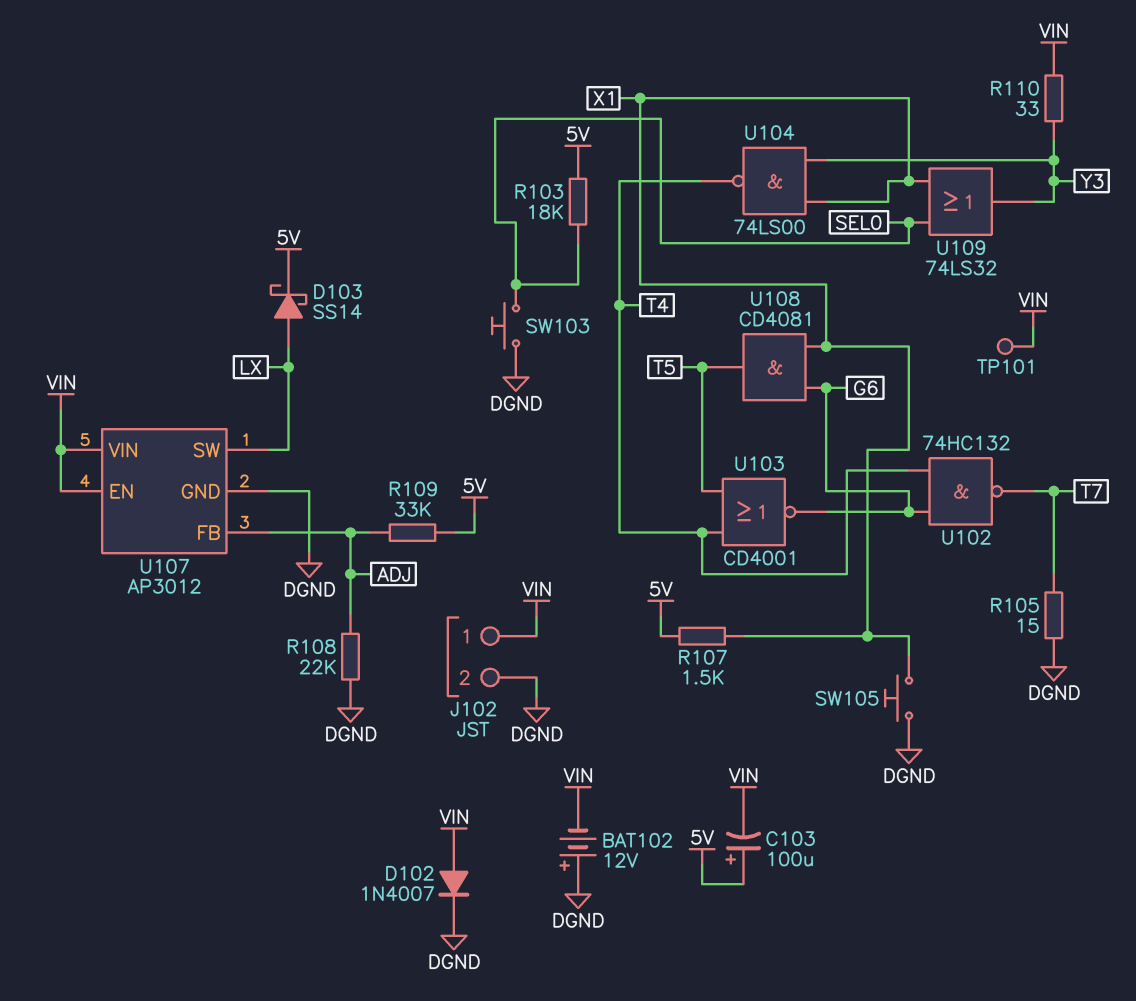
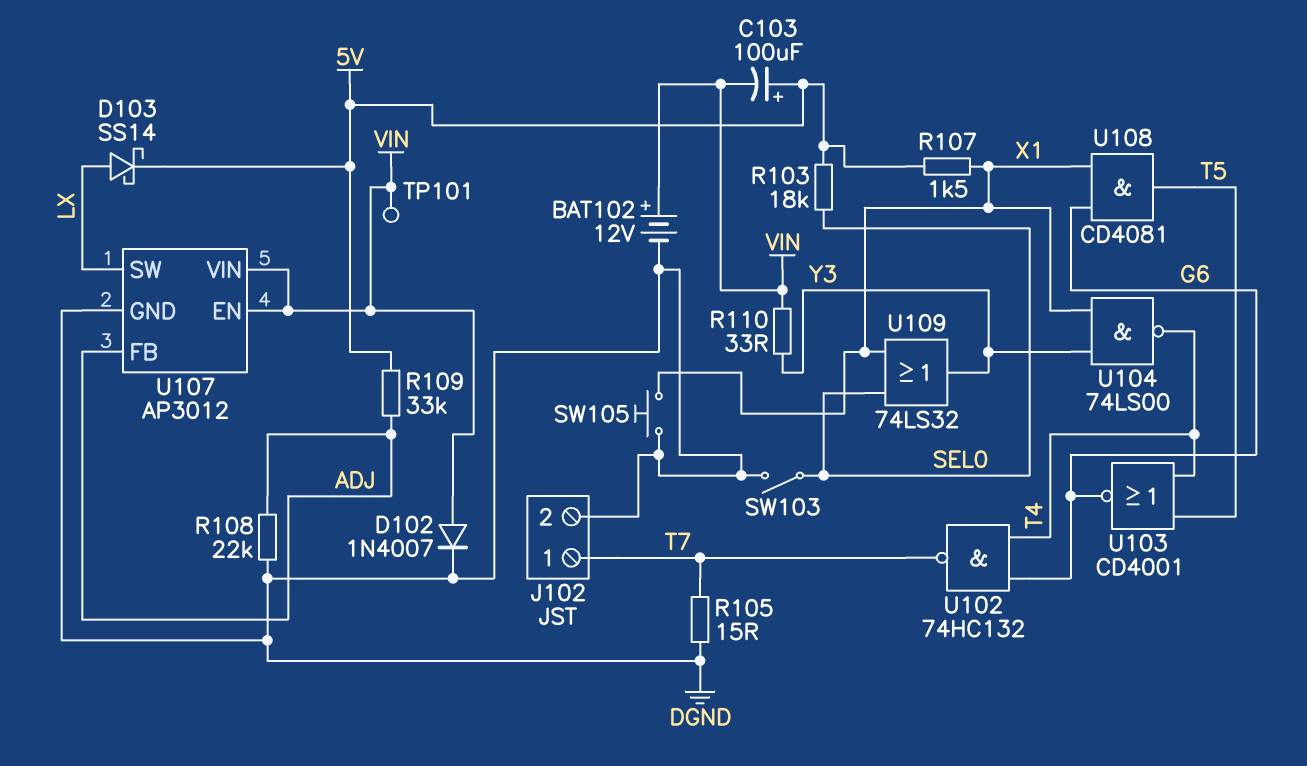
BAT102: 12V (plus DGND, minus VIN) -> 12V (plus VIN, minus DGND)
J102 pin 1: VIN -> T7
SW103: button (DGND, SEL0) -> switch (DGND, SEL0)

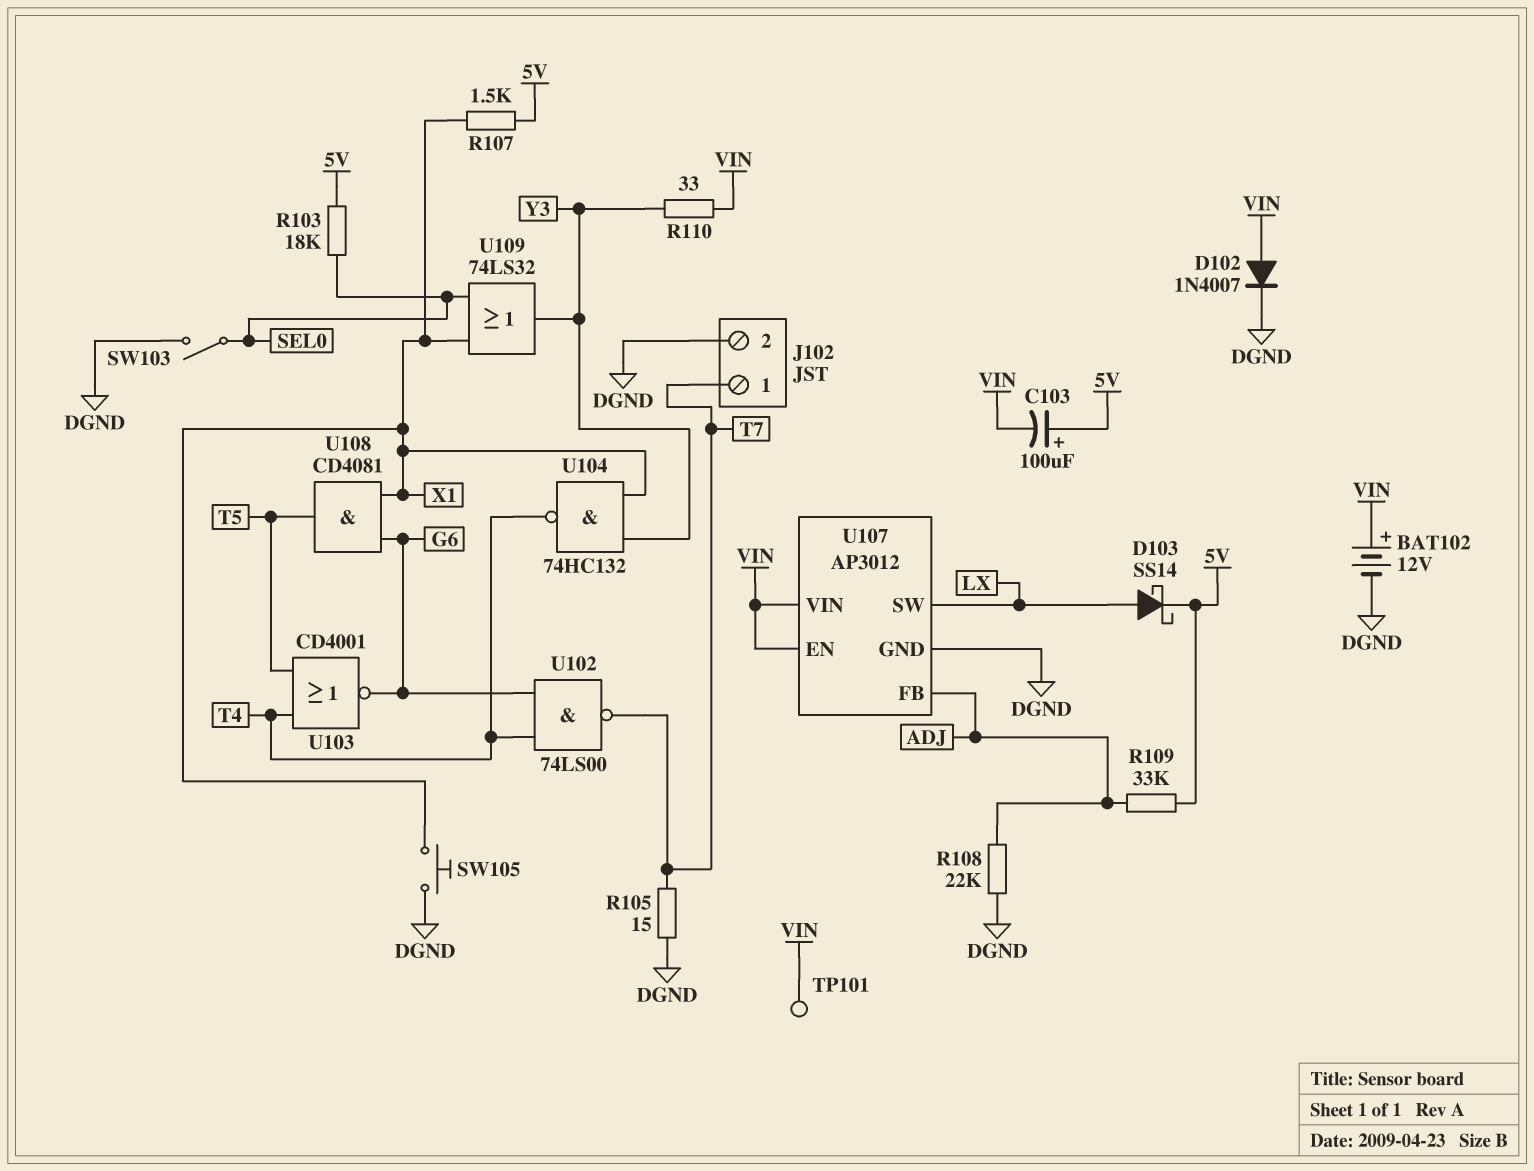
U102: NAND 74HC132 (in G6, in T4, out T7) -> NAND 74LS00 (in G6, in T4, out T7)
U104: NAND 74LS00 (in X1, in Y3, out T4) -> NAND 74HC132 (in X1, in Y3, out T4)

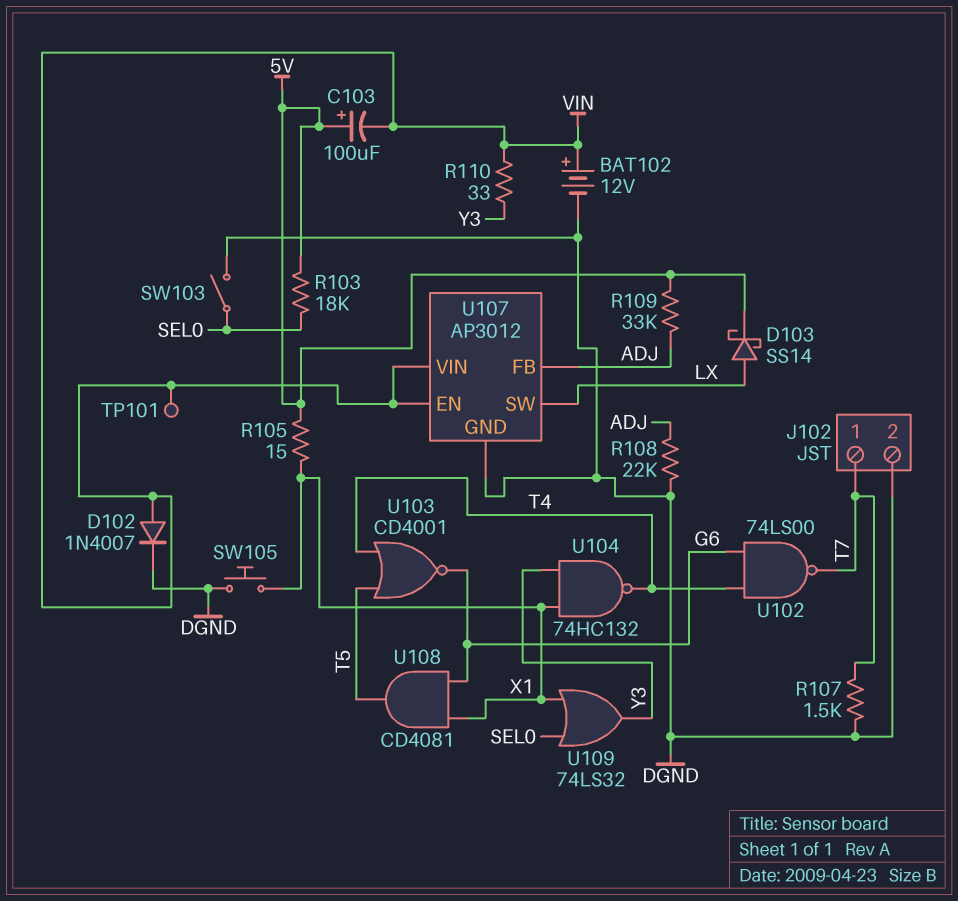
R105: 15 (DGND, T7) -> 15 (5V, X1)
R107: 1.5k (5V, X1) -> 1.5k (DGND, T7)

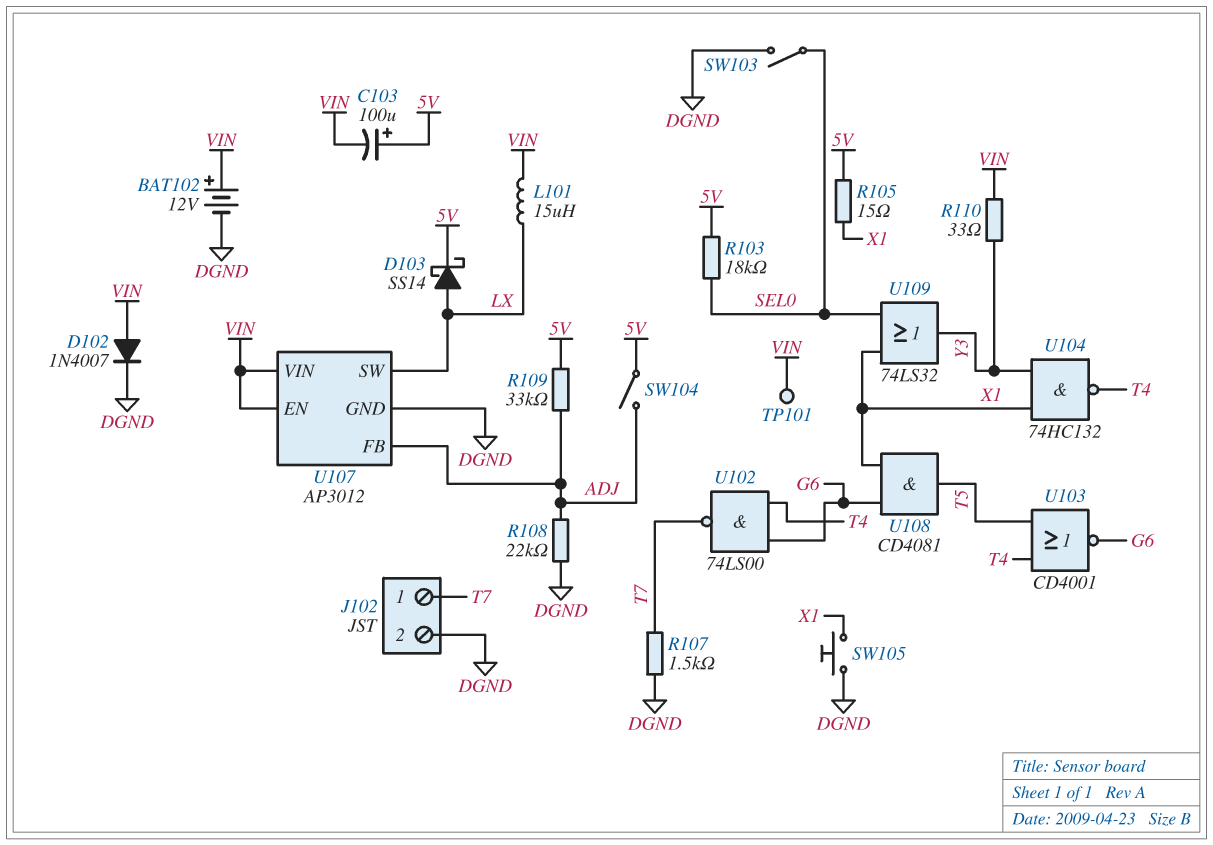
L101: none -> 15uH (LX, VIN)
SW104: none -> switch (5V, ADJ)

